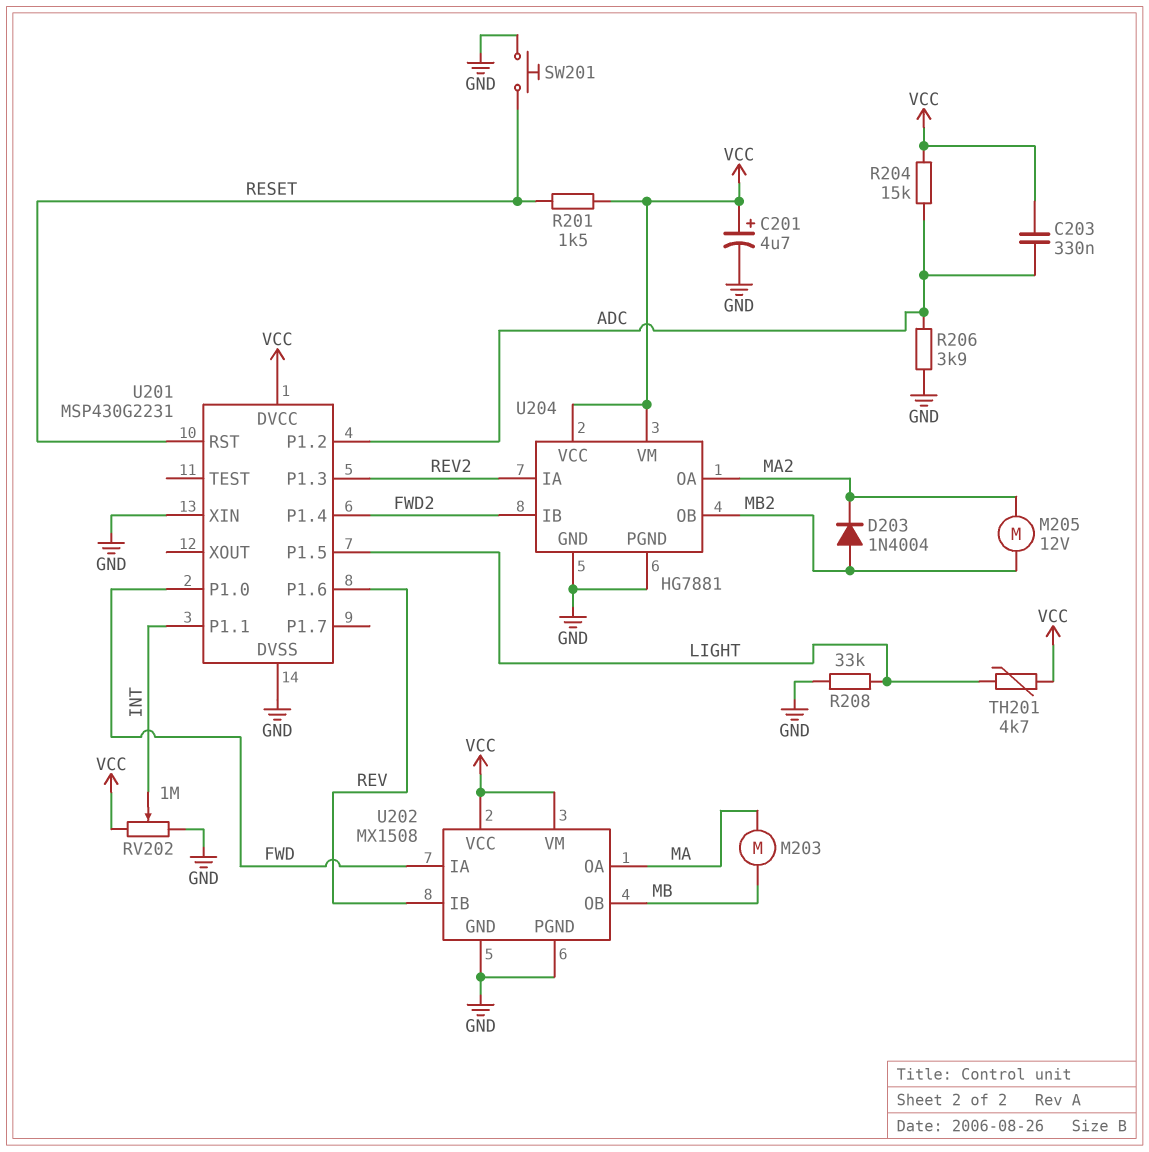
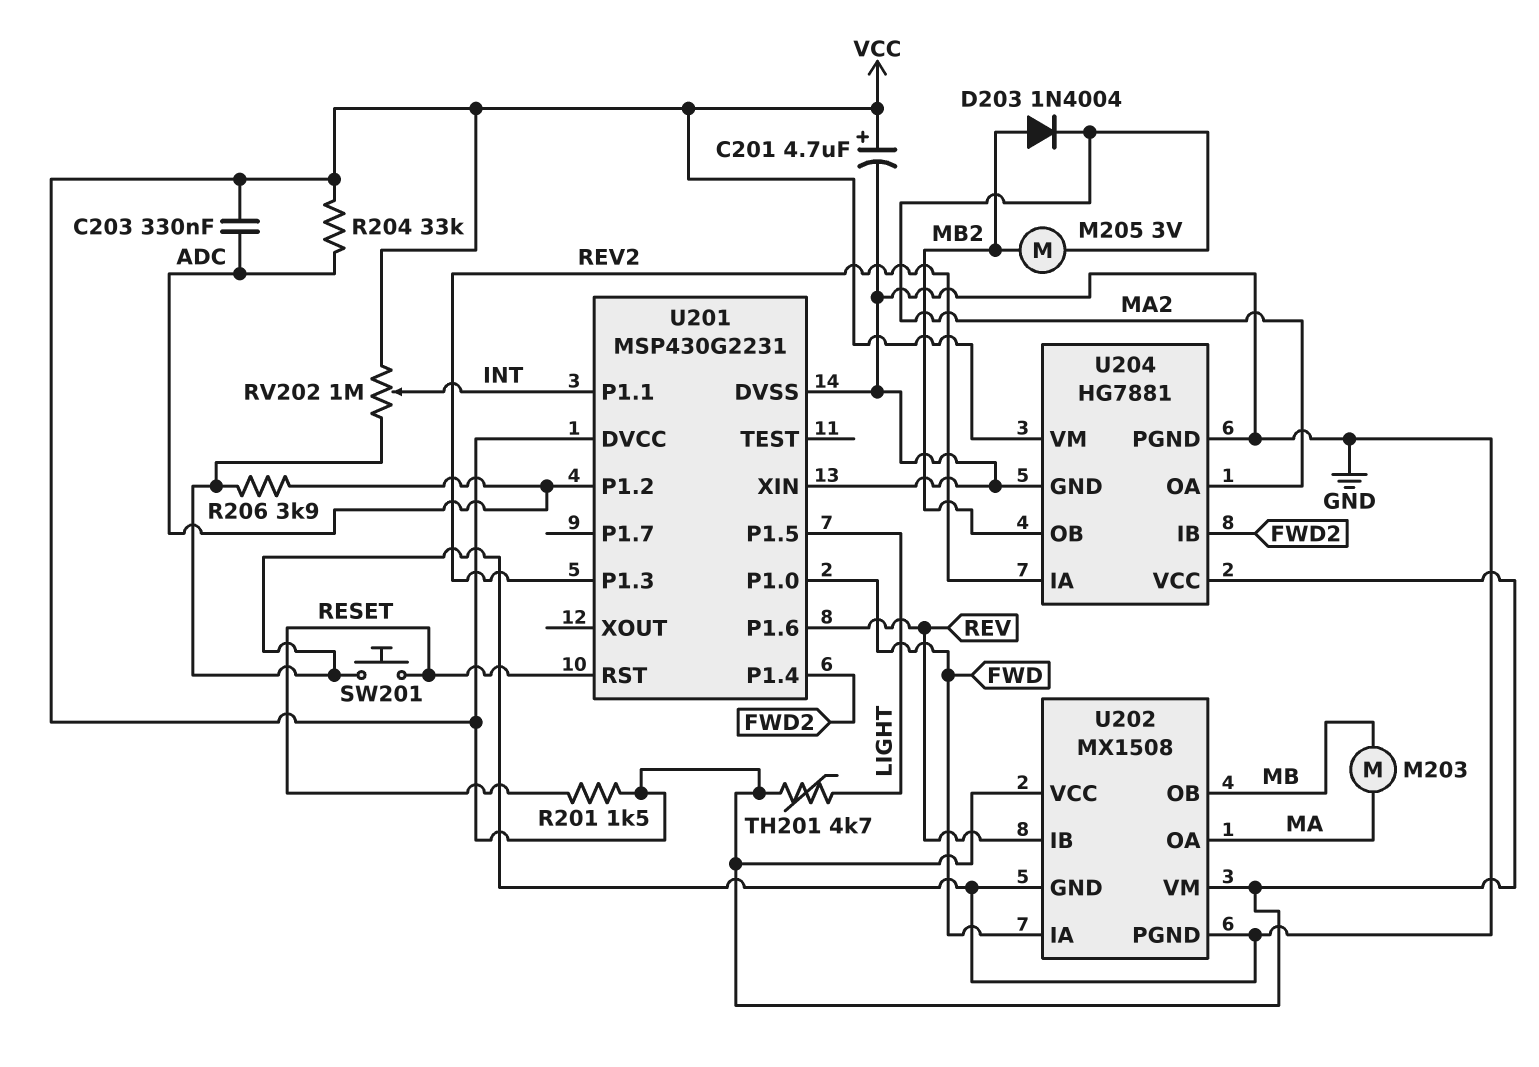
M205: motor 12V (MA2, MB2) -> motor 3V (MA2, MB2)
R204: 15k (ADC, VCC) -> 33k (ADC, VCC)
R208: 33k (GND, LIGHT) -> none

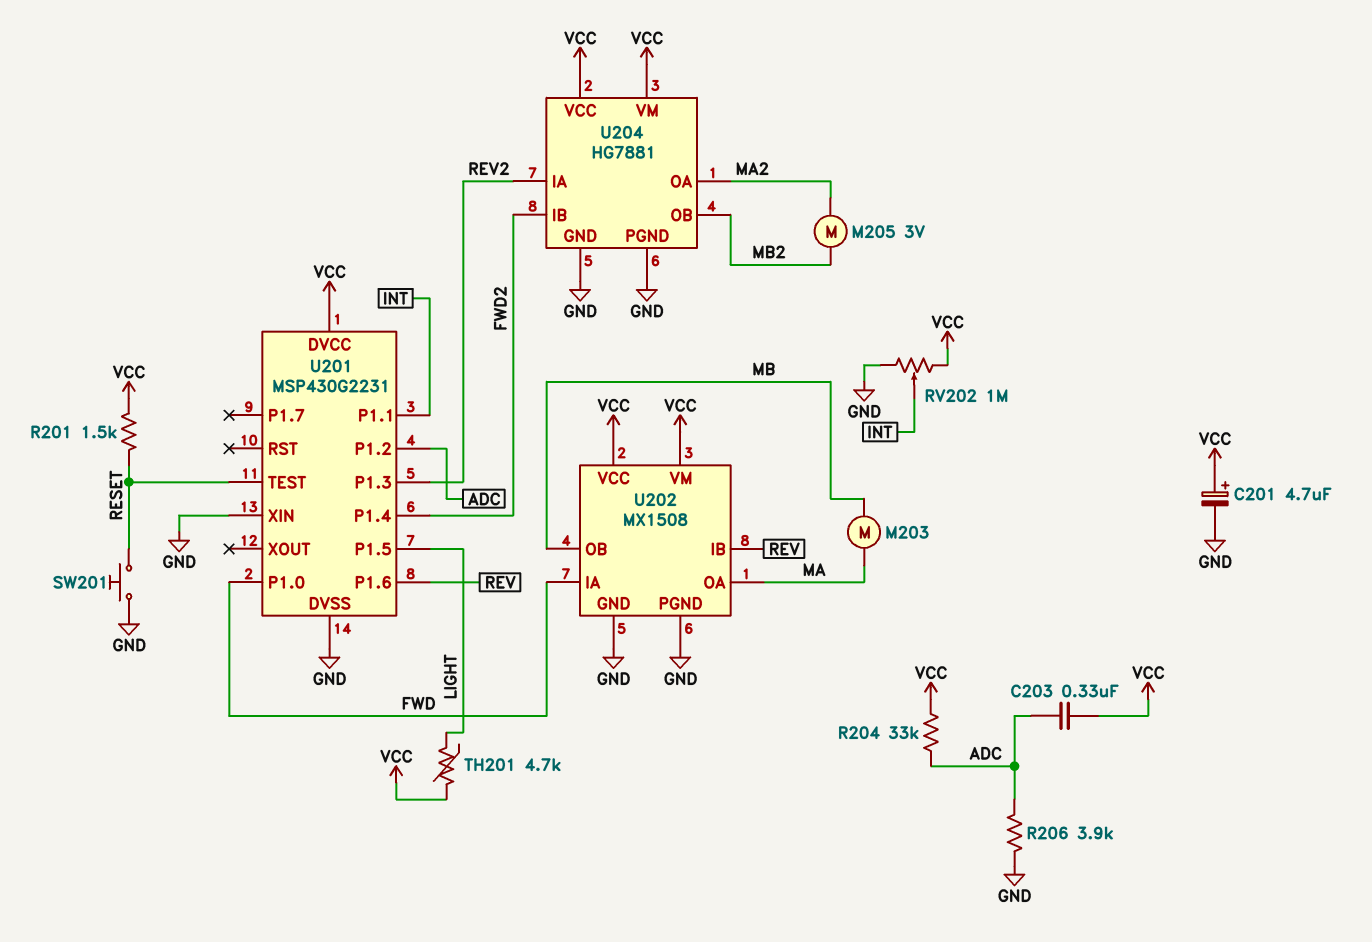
D203: diode 1N4004 (A MB2, K MA2) -> none
U201 pin RST: RESET -> none
U201 pin TEST: none -> RESET

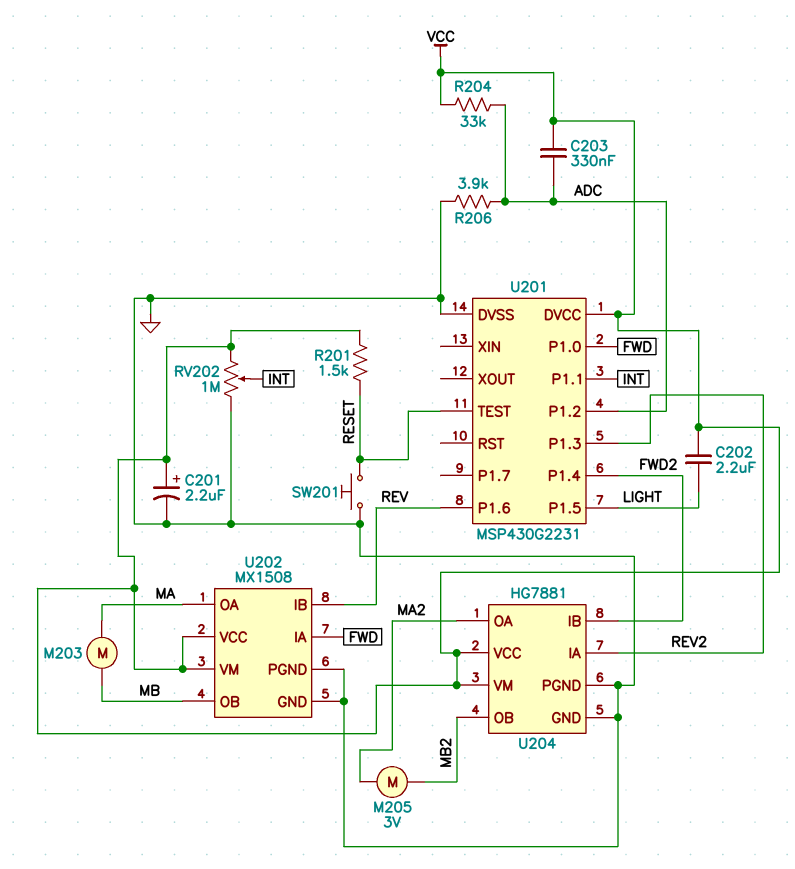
C201: 4.7uF (plus VCC, minus GND) -> 2.2uF (plus VCC, minus GND)
C202: none -> 2.2uF (LIGHT, VCC)
TH201: 4.7k (LIGHT, VCC) -> none
U201 pin XIN: GND -> none

